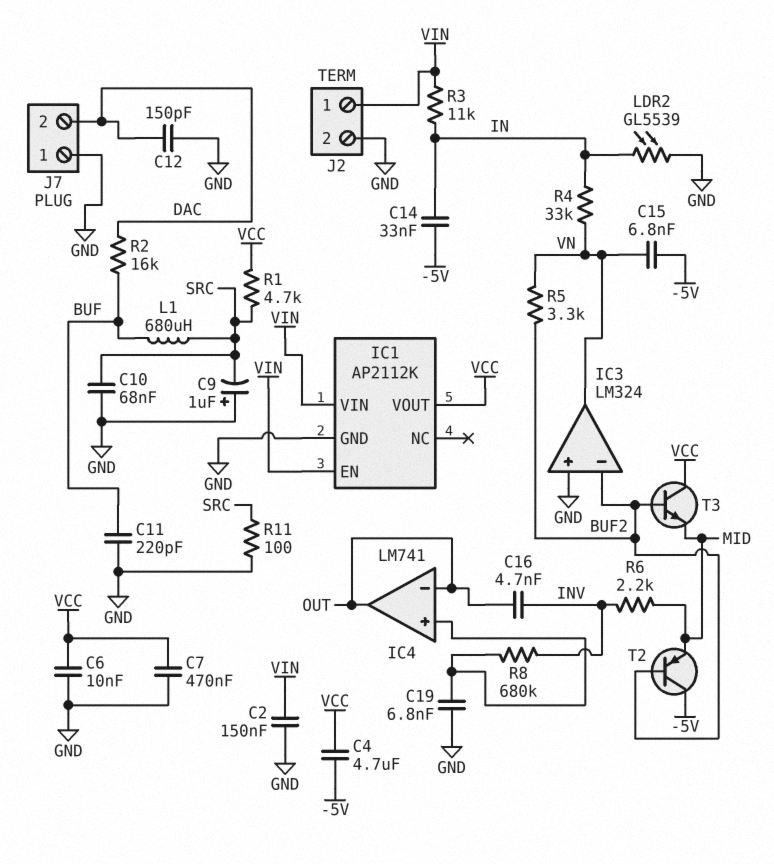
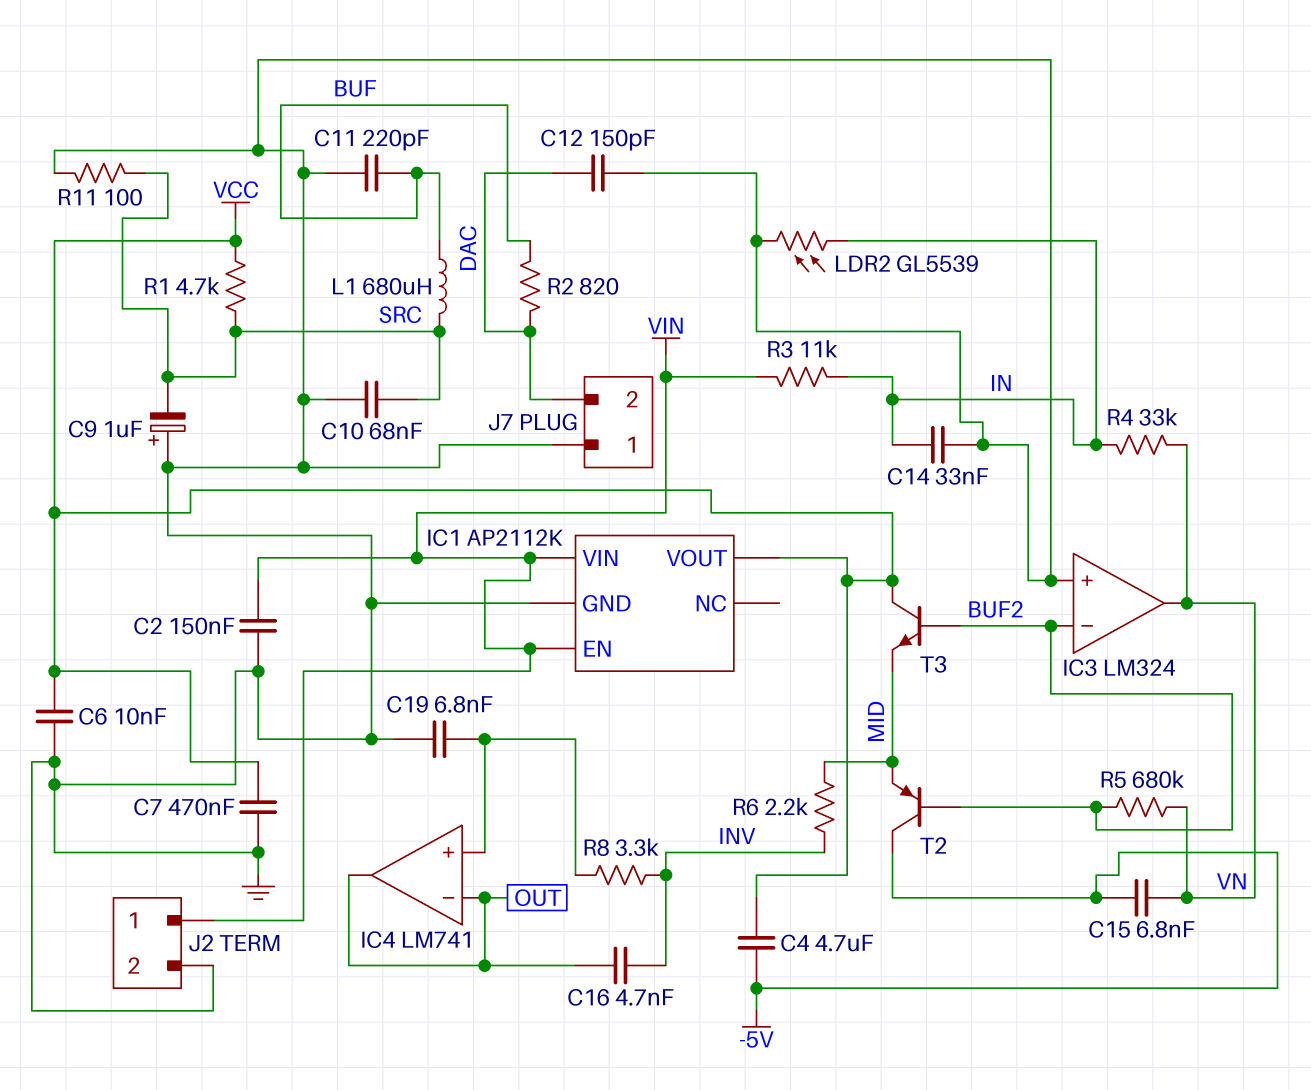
C14: 33nF (-5V, IN) -> 33nF (GND, IN)
R2: 16k (BUF, DAC) -> 820 (BUF, DAC)
R5: 3.3k (BUF2, VN) -> 680k (BUF2, VN)
R8: 680k (IC4/in+, INV) -> 3.3k (IC4/in+, INV)

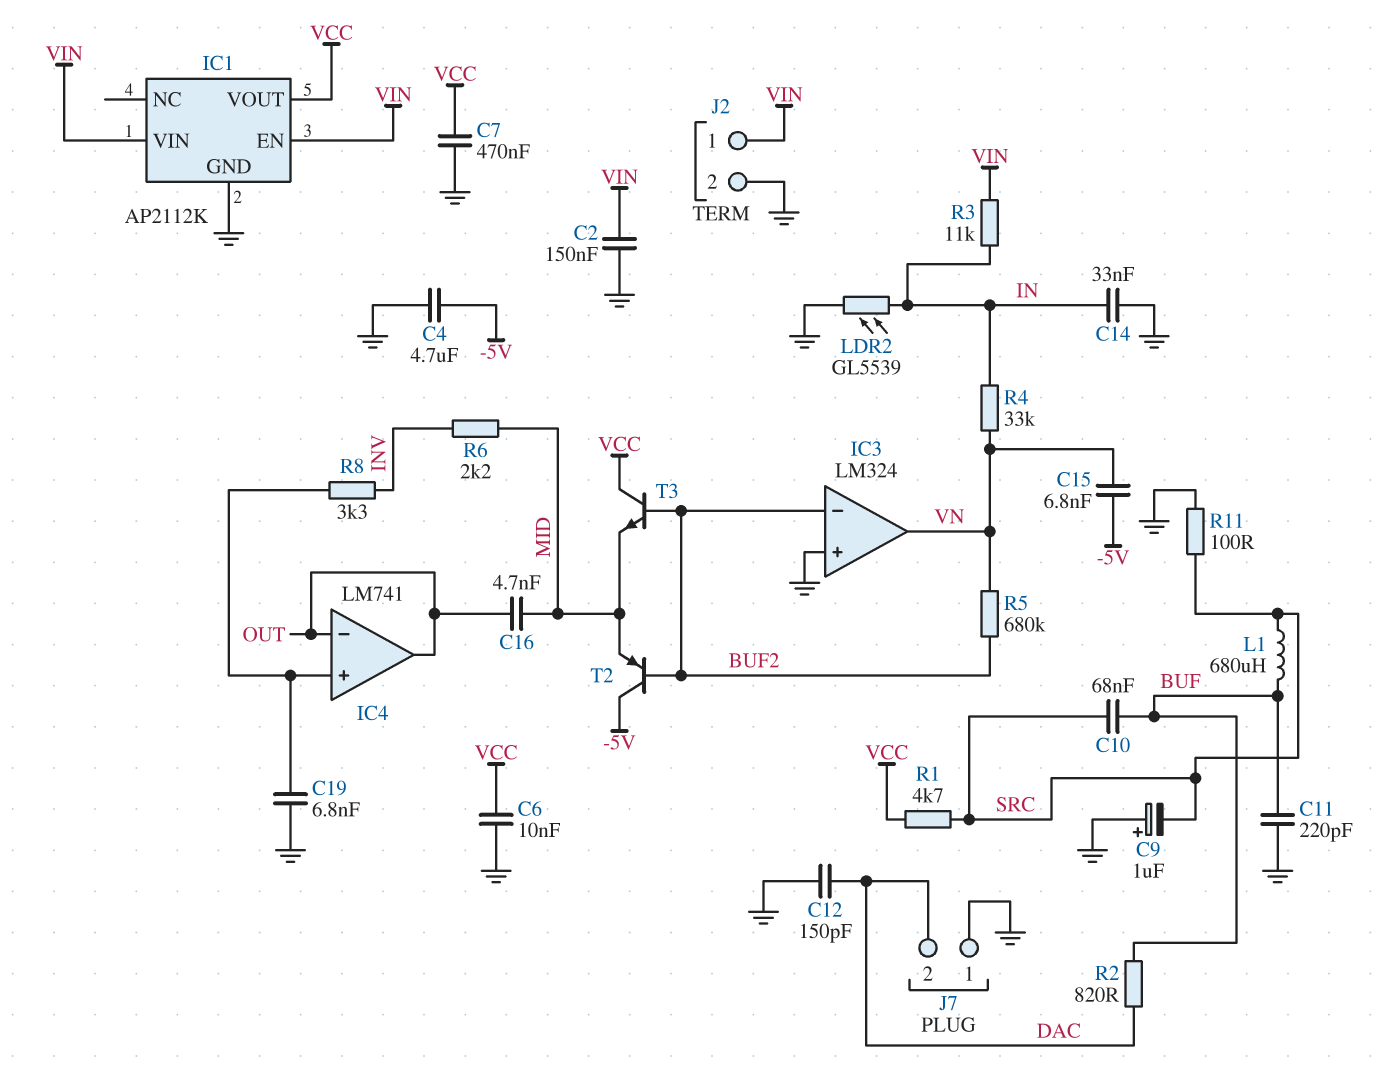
C4: 4.7uF (-5V, VCC) -> 4.7uF (-5V, GND)
C10: 68nF (GND, SRC) -> 68nF (BUF, SRC)
C16: 4.7nF (INV, OUT) -> 4.7nF (MID, OUT)

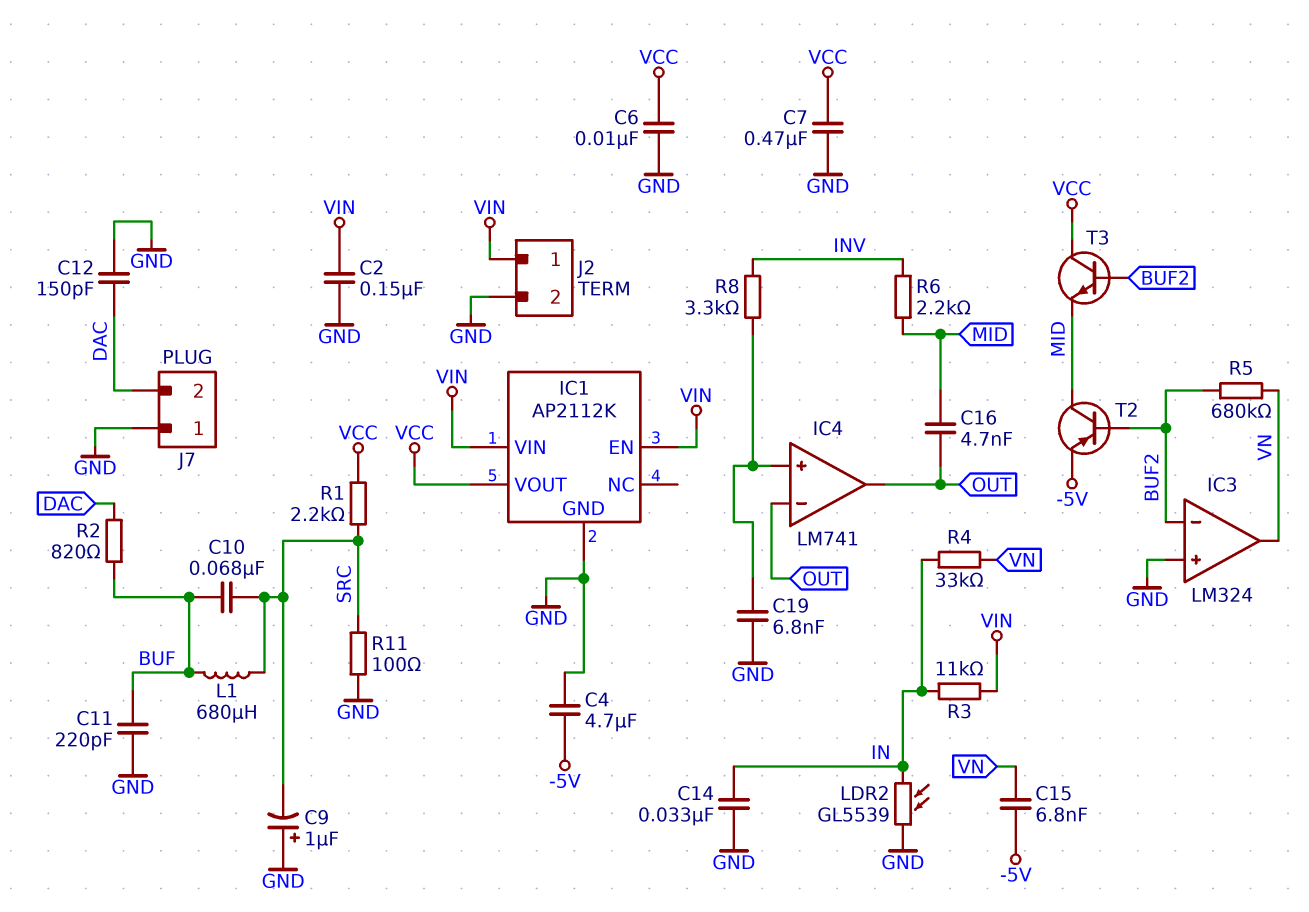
R1: 4.7k (SRC, VCC) -> 2.2k (SRC, VCC)
T2: PNP (B BUF2, C -5V, E MID) -> PNP (B BUF2, C MID, E -5V)

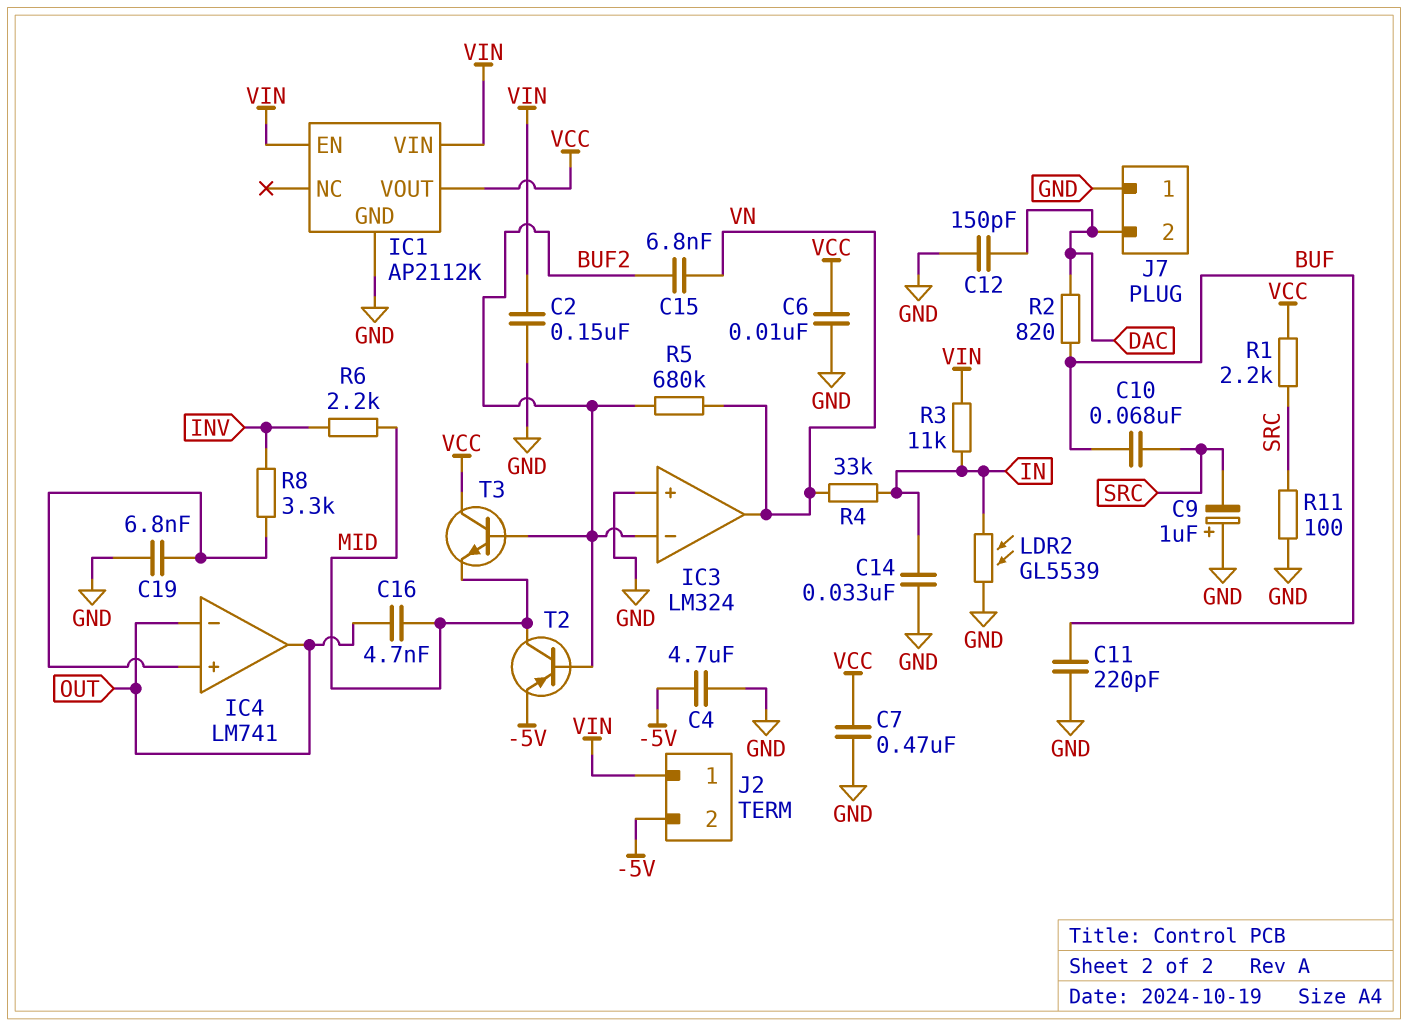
C15: 6.8nF (-5V, VN) -> 6.8nF (BUF2, VN)
J2 pin 2: GND -> -5V
L1: 680uH (BUF, SRC) -> none

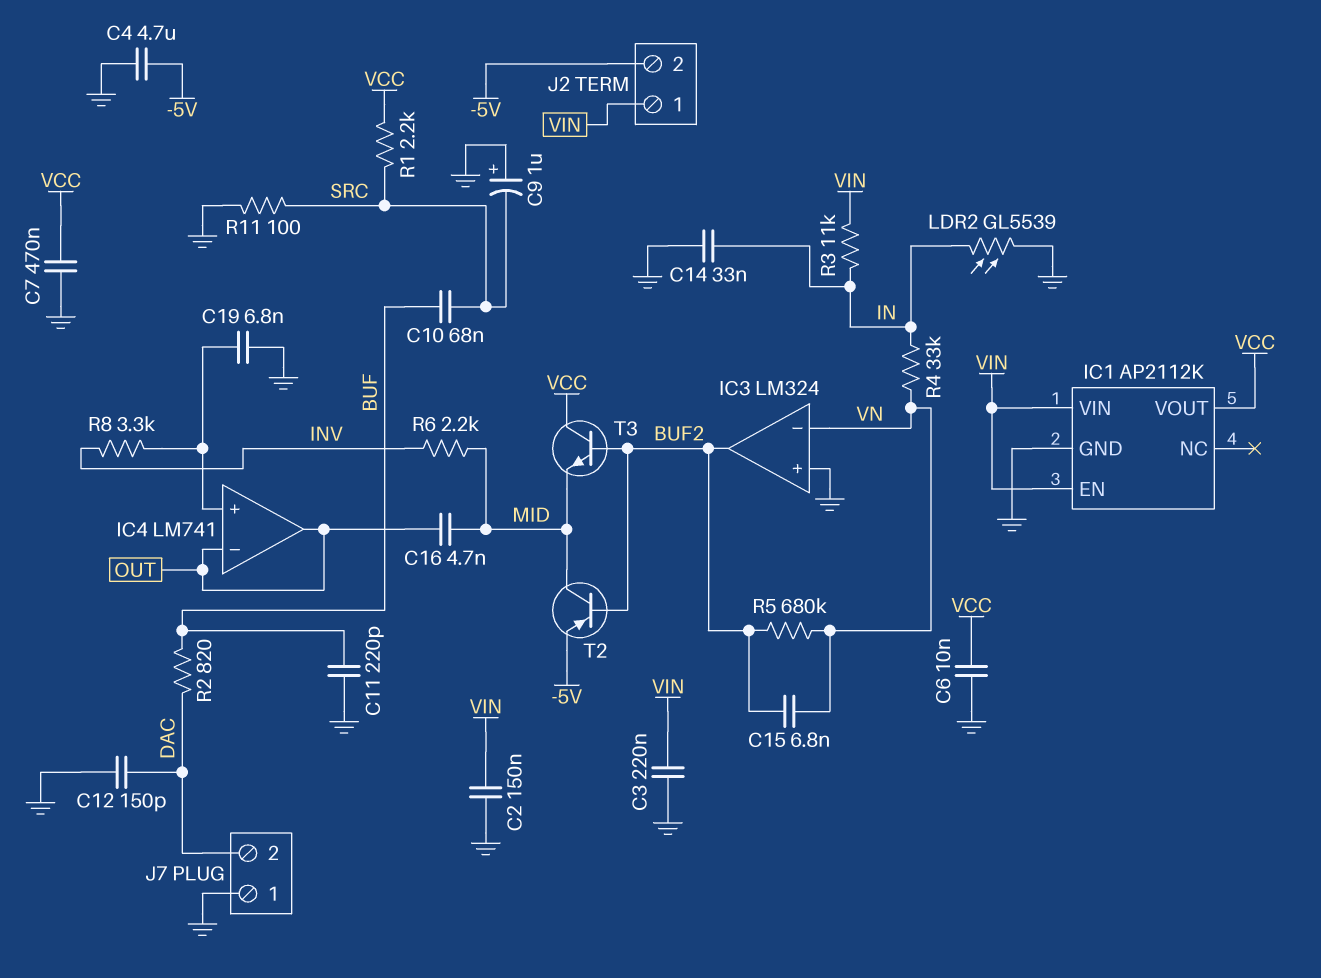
C3: none -> 220nF (GND, VIN)
IC3 pin in-: BUF2 -> VN
IC3 pin out: VN -> BUF2

